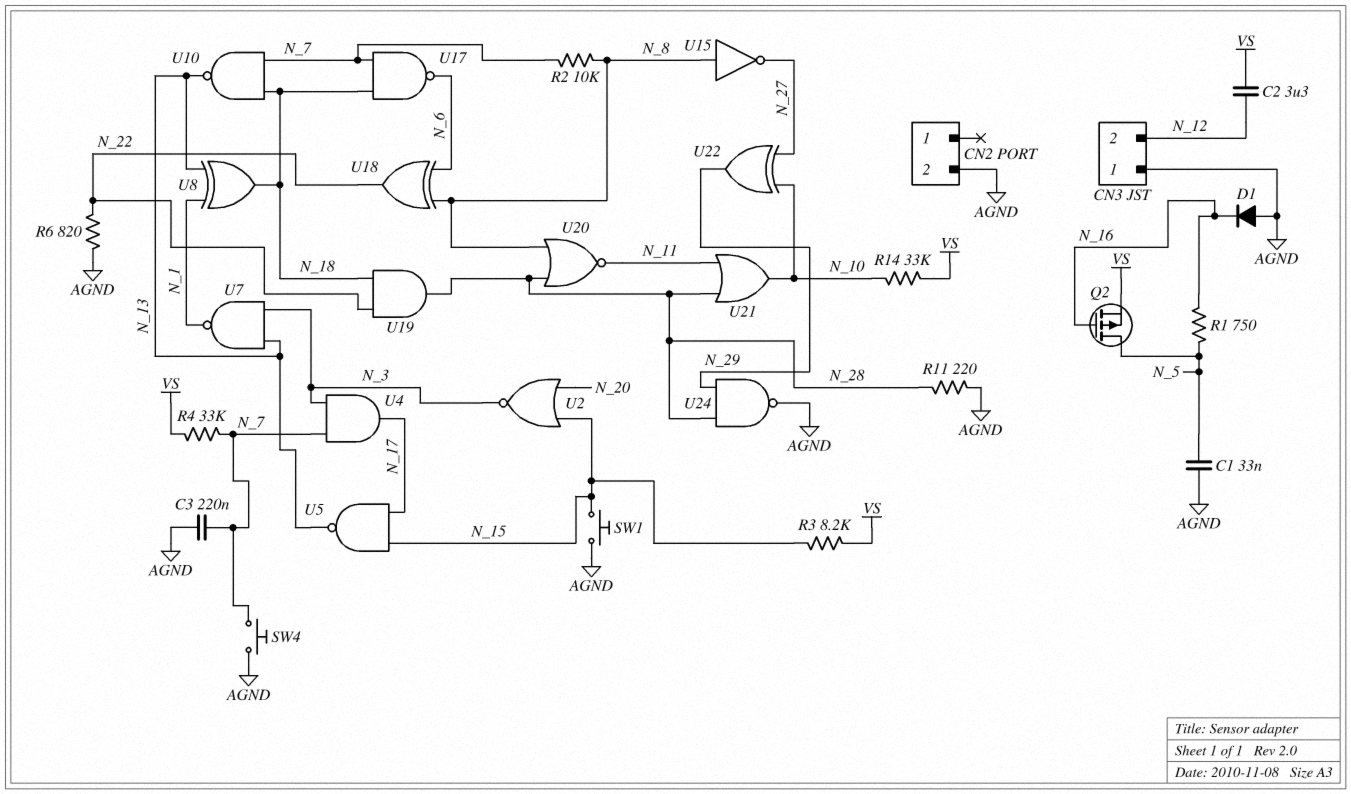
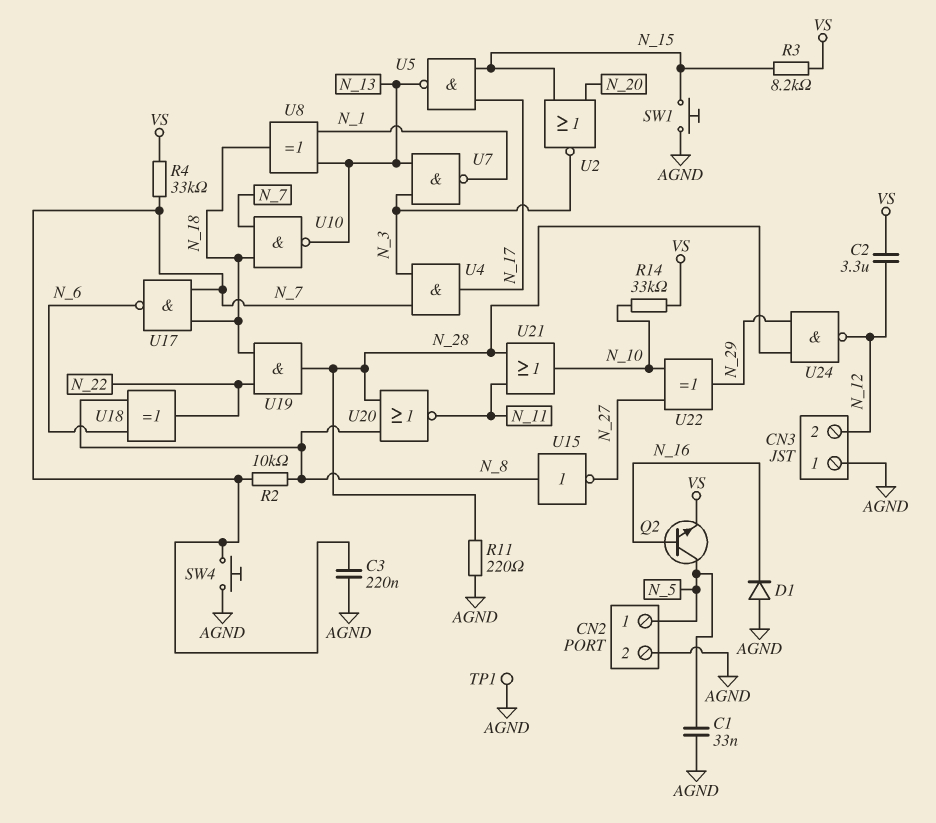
CN2 pin 1: none -> N_5
Q2: PMOS (G N_16, D N_5, S VS) -> NPN (B N_16, C N_5, E VS)
R1: 750 (N_5, N_16) -> none
R6: 820 (AGND, N_22) -> none
TP1: none -> test point (AGND)
U24: NAND (in N_28, in N_29, out AGND) -> NAND (in N_28, in N_29, out N_12)

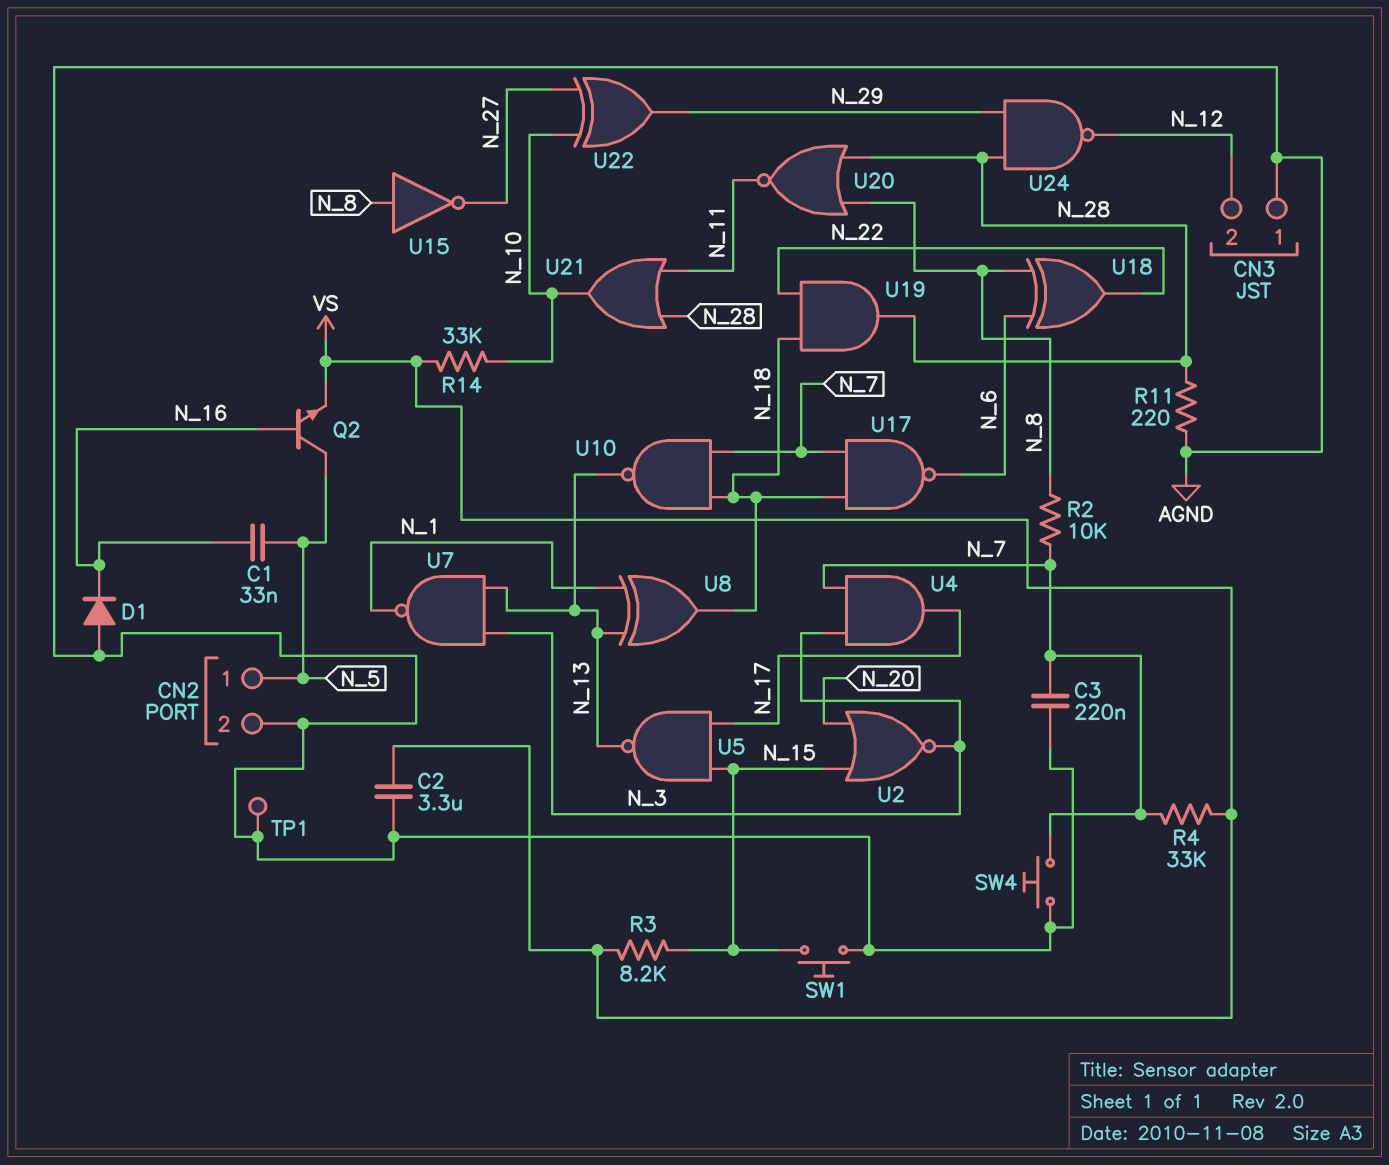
C1: 33nF (AGND, N_5) -> 33nF (N_5, N_16)
C2: 3.3uF (N_12, VS) -> 3.3uF (AGND, VS)

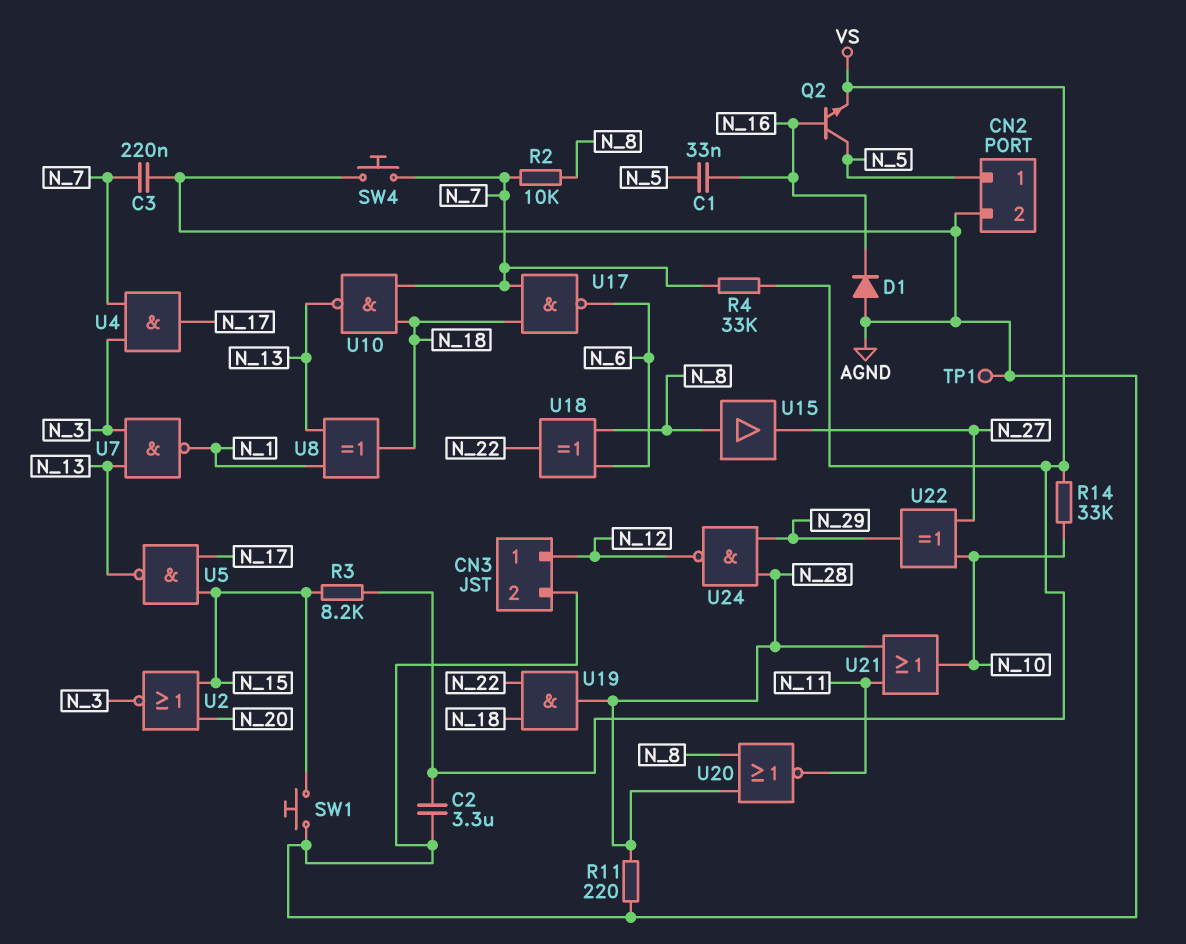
CN3 pin 1: AGND -> N_12
CN3 pin 2: N_12 -> AGND
U15: NOT (in N_8, out N_27) -> buffer (in N_8, out N_27)

